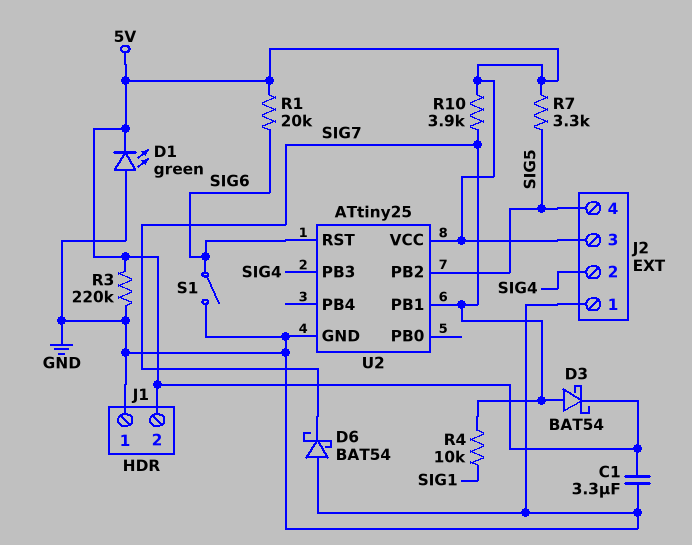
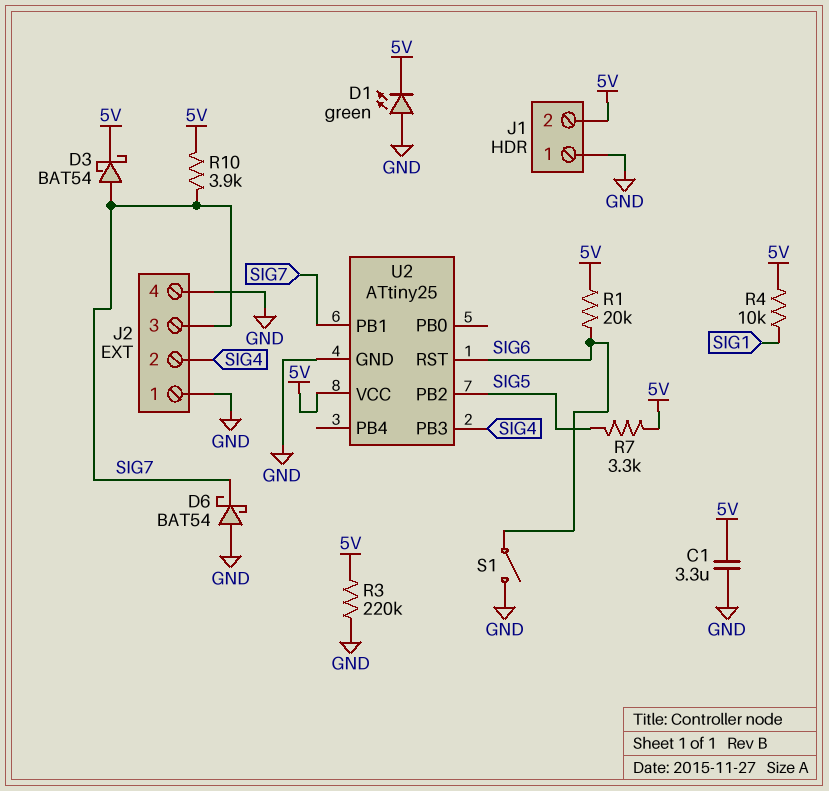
J2 pin 3: 5V -> SIG7
J2 pin 4: SIG5 -> GND
R4: 10k (SIG1, SIG7) -> 10k (5V, SIG1)

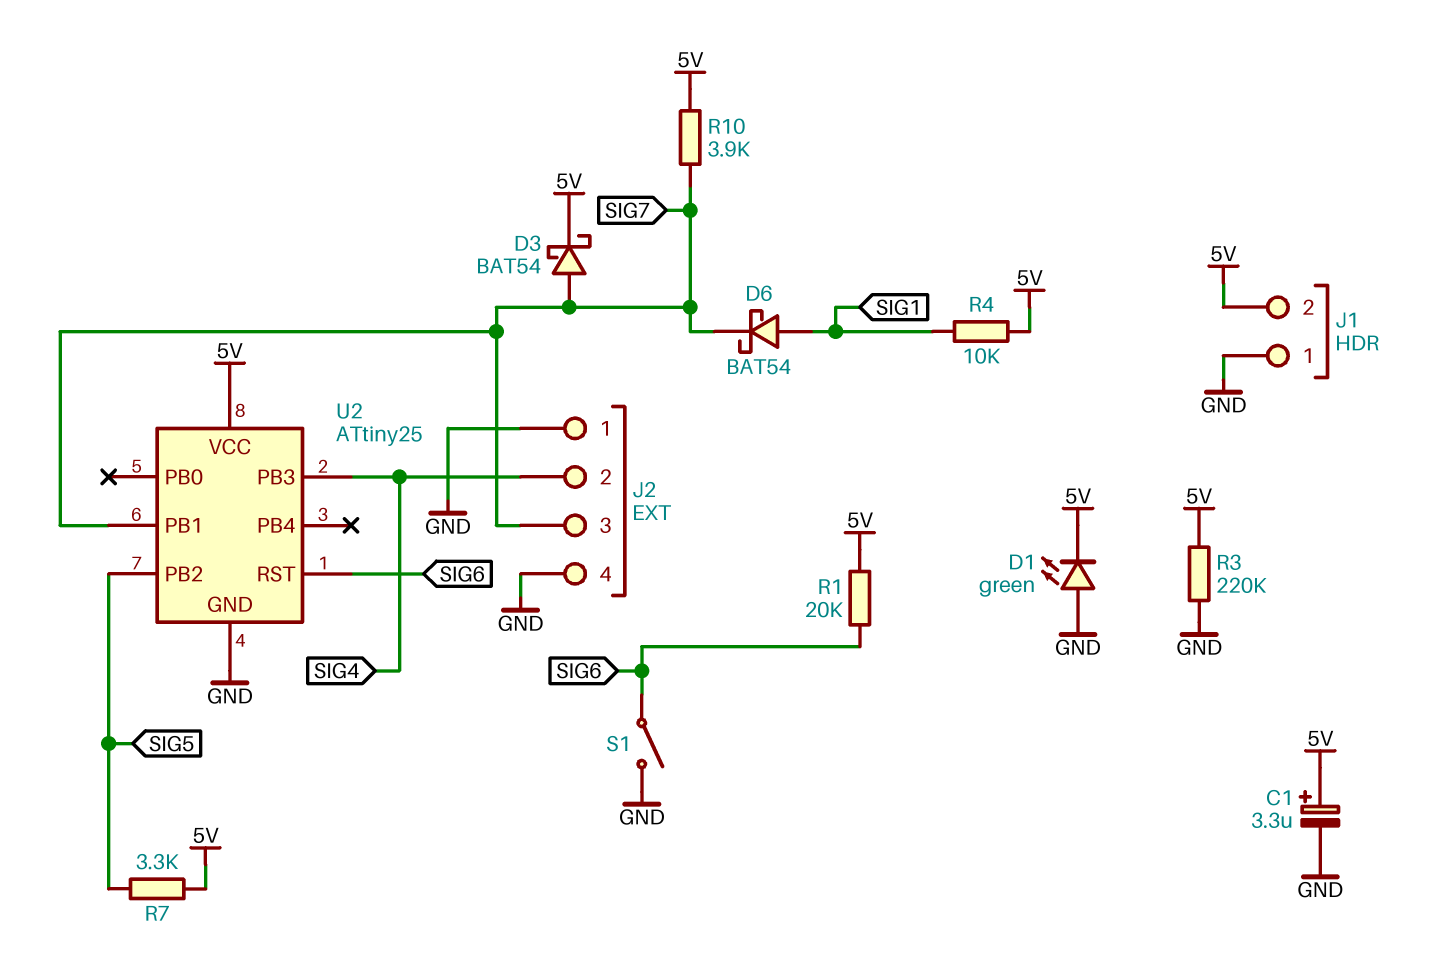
C1: 3.3uF (5V, GND) -> 3.3uF (plus 5V, minus GND)
D6: schottky BAT54 (A GND, K SIG7) -> schottky BAT54 (A SIG1, K SIG7)

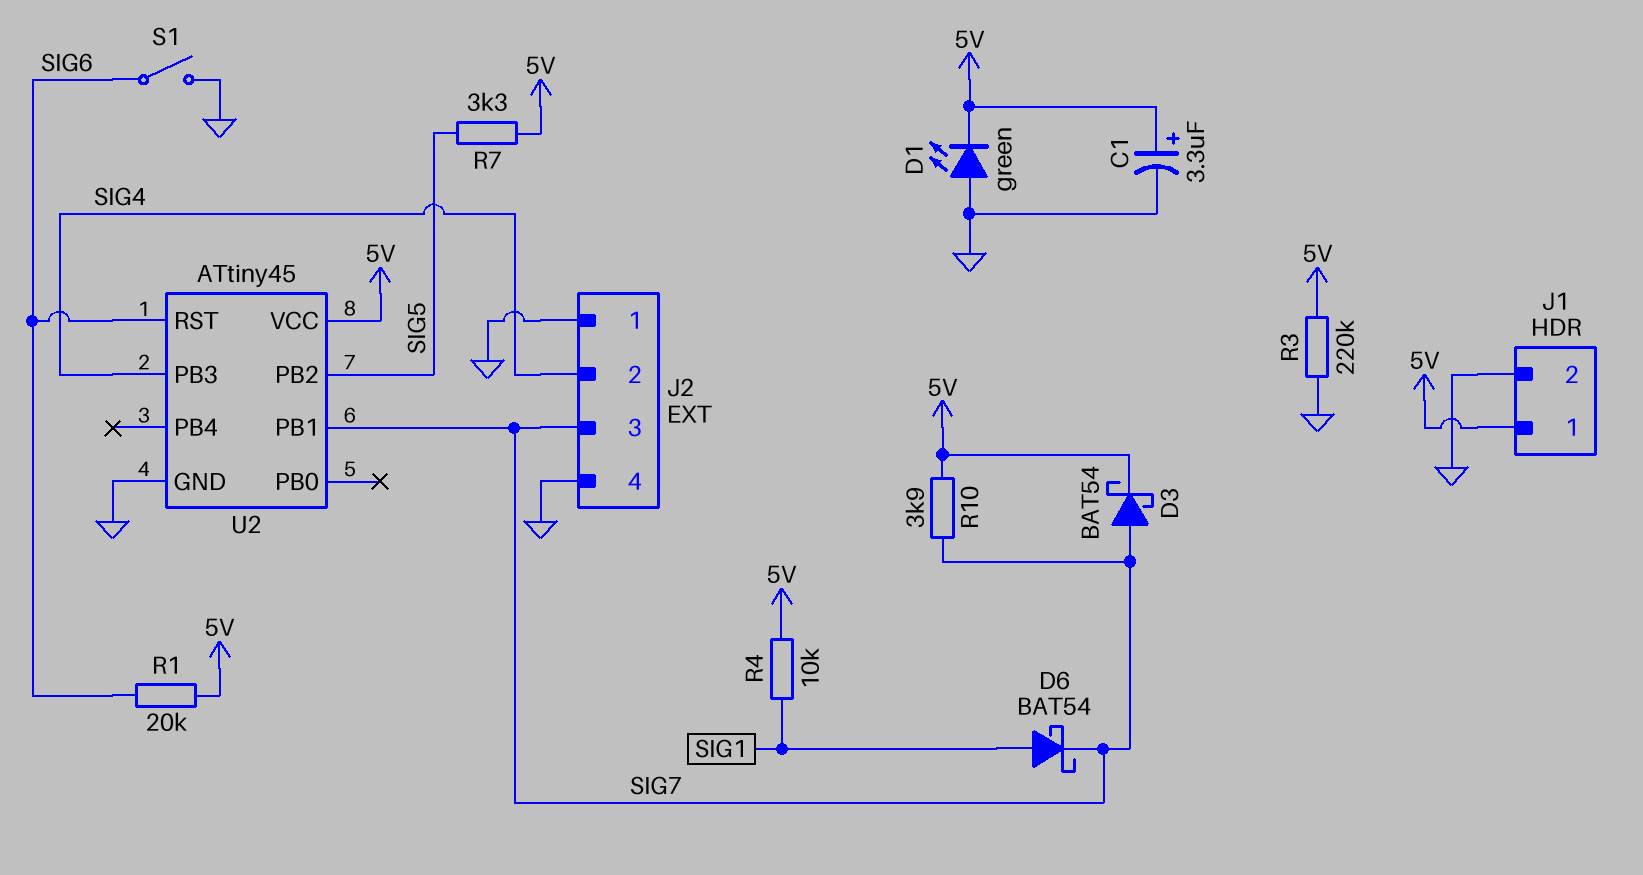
J1 pin 1: GND -> 5V
J1 pin 2: 5V -> GND
U2: ATtiny25 -> ATtiny45

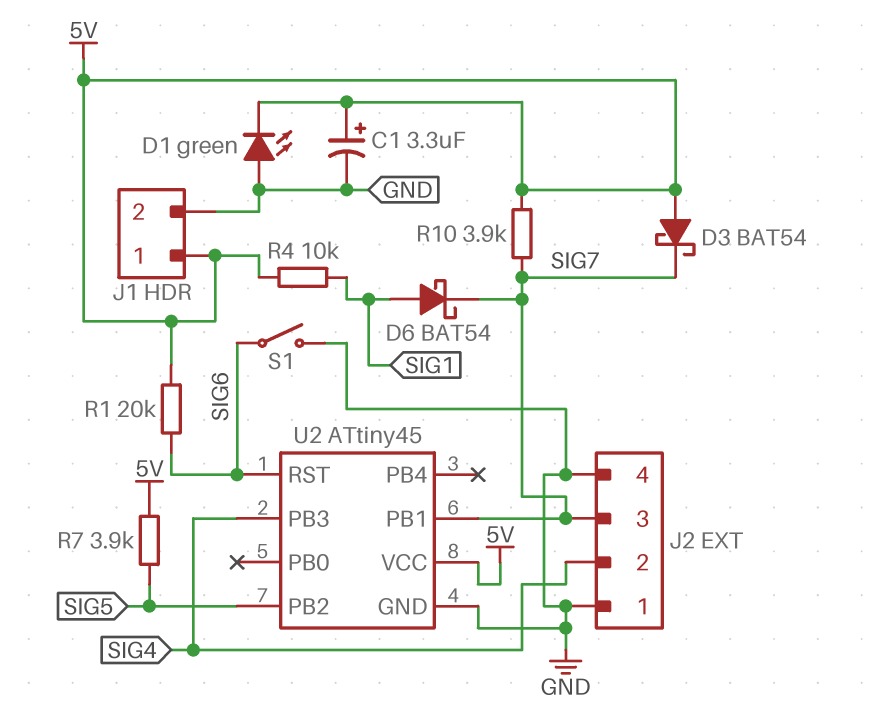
D3: schottky BAT54 (A SIG7, K 5V) -> schottky BAT54 (A 5V, K SIG7)
R3: 220k (5V, GND) -> none
R7: 3.3k (5V, SIG5) -> 3.9k (5V, SIG5)

